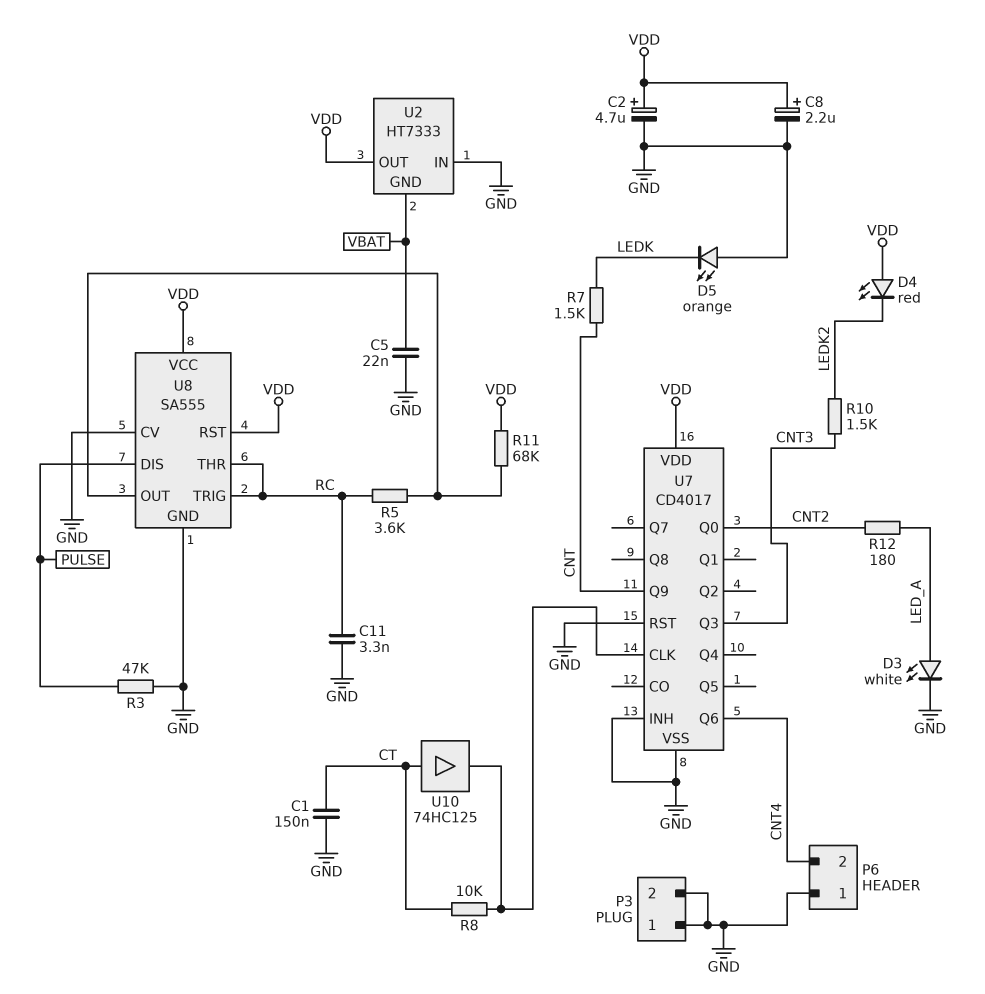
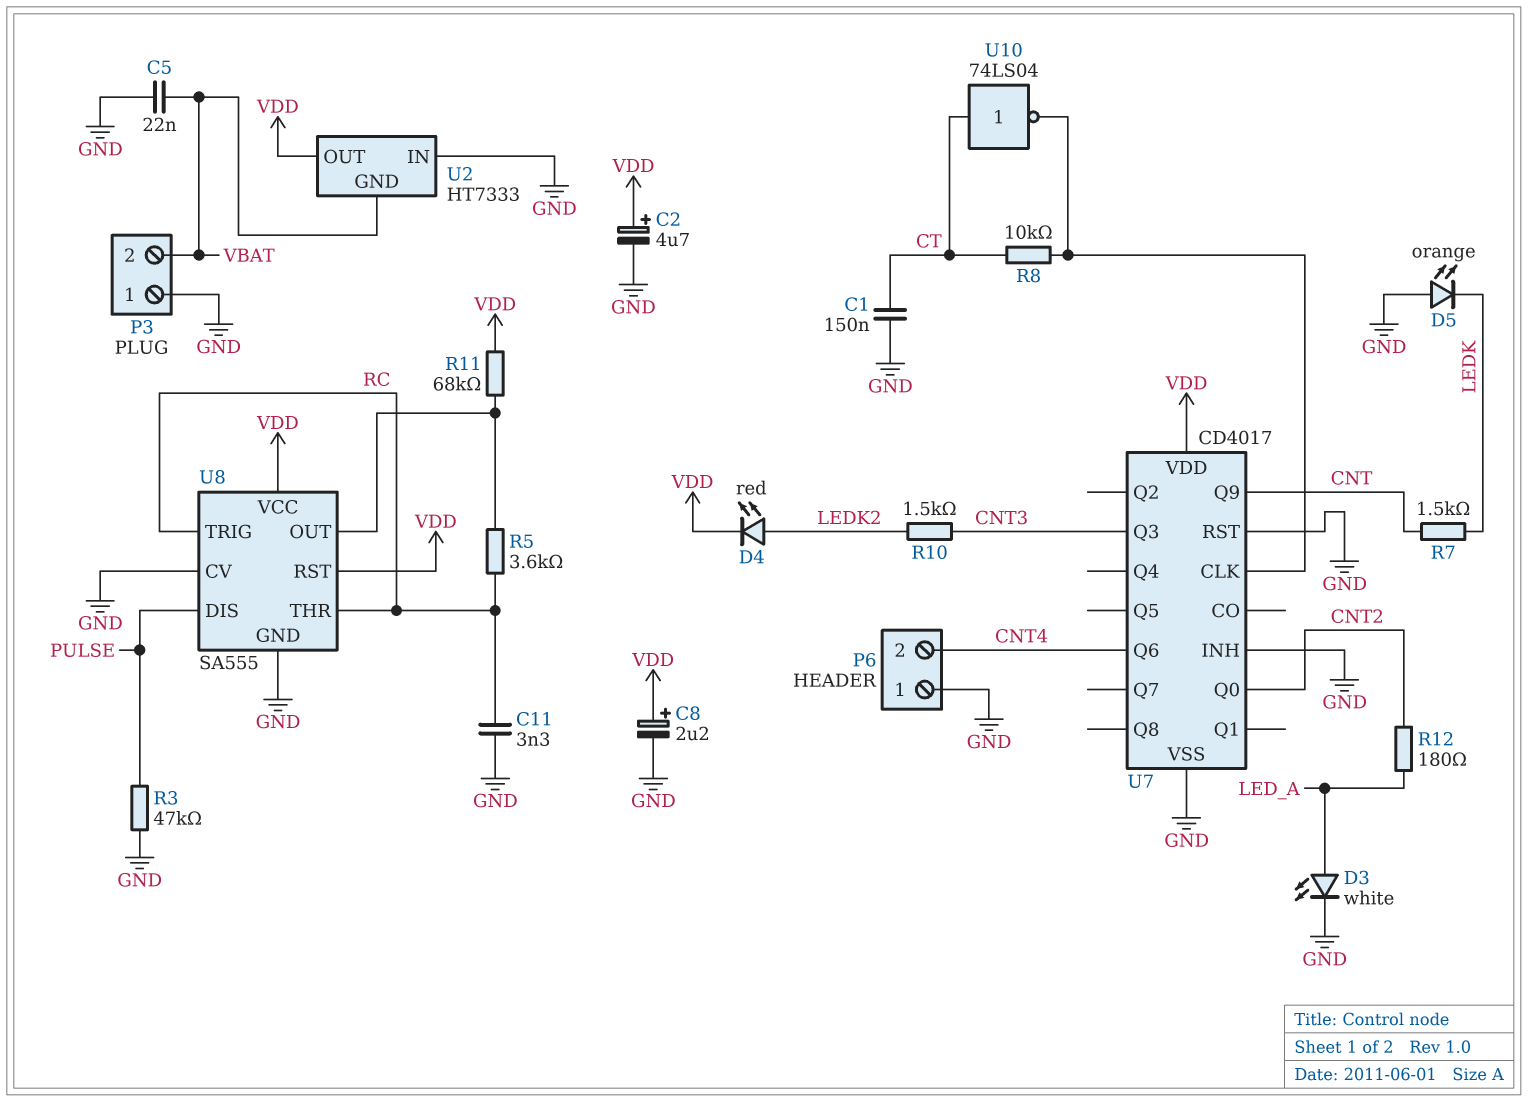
D4: LED red (A VDD, K LEDK2) -> LED red (A LEDK2, K VDD)
P3 pin 2: GND -> VBAT
U10: buffer 74HC125 (in CT, out U7/CLK) -> NOT 74LS04 (in CT, out U7/CLK)

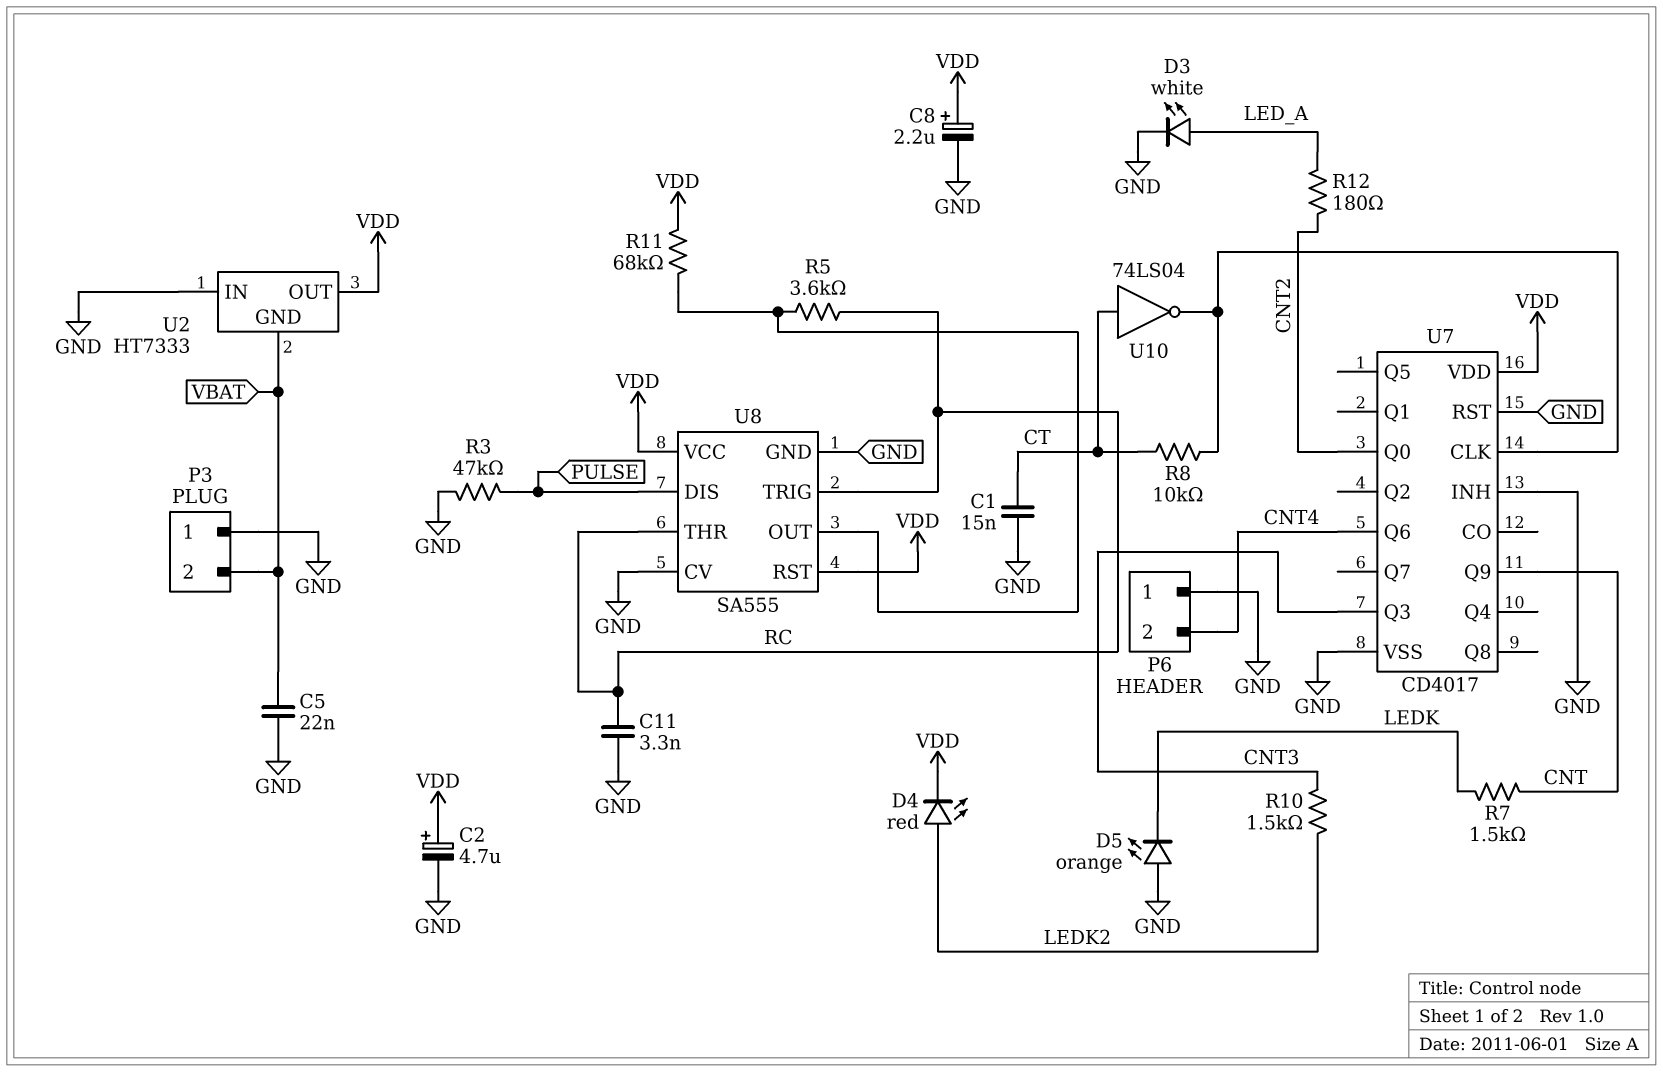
C1: 150nF (CT, GND) -> 15nF (CT, GND)

